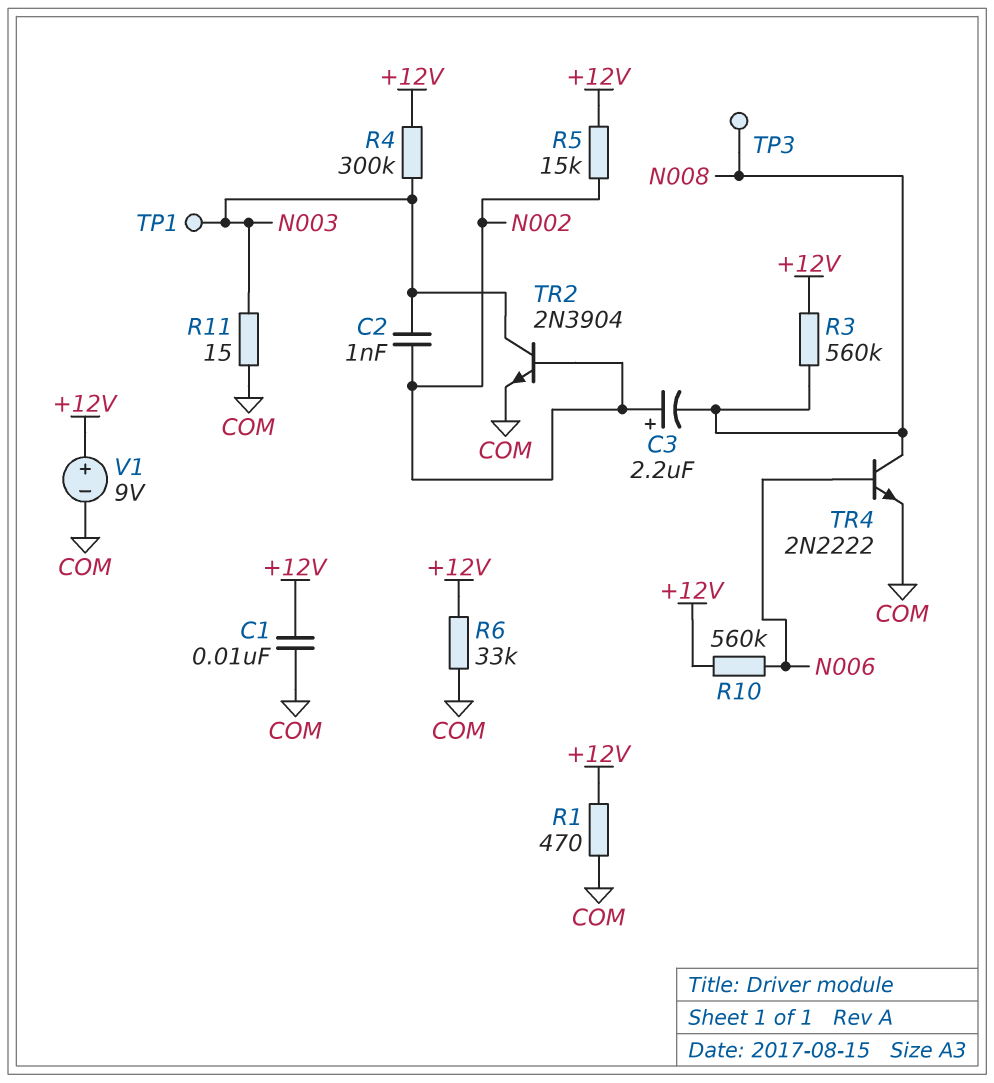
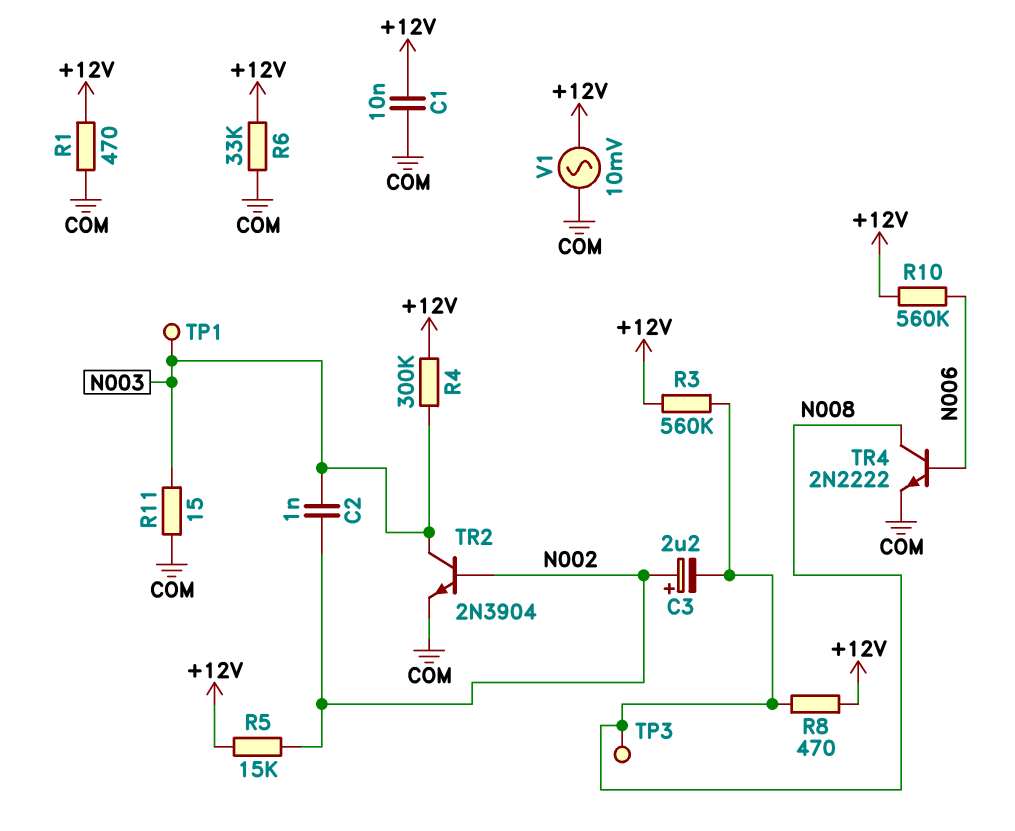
R8: none -> 470 (+12V, N008)
V1: 9V (plus +12V, minus COM) -> AC 10mV (+12V, COM)

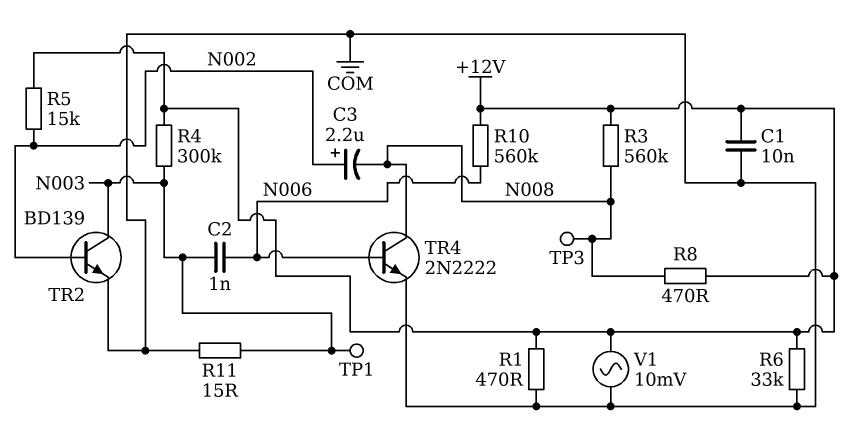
C2: 1nF (N002, N003) -> 1nF (N003, N006)
TR2: NPN 2N3904 (B N002, C N003, E COM) -> NPN BD139 (B N002, C N003, E COM)

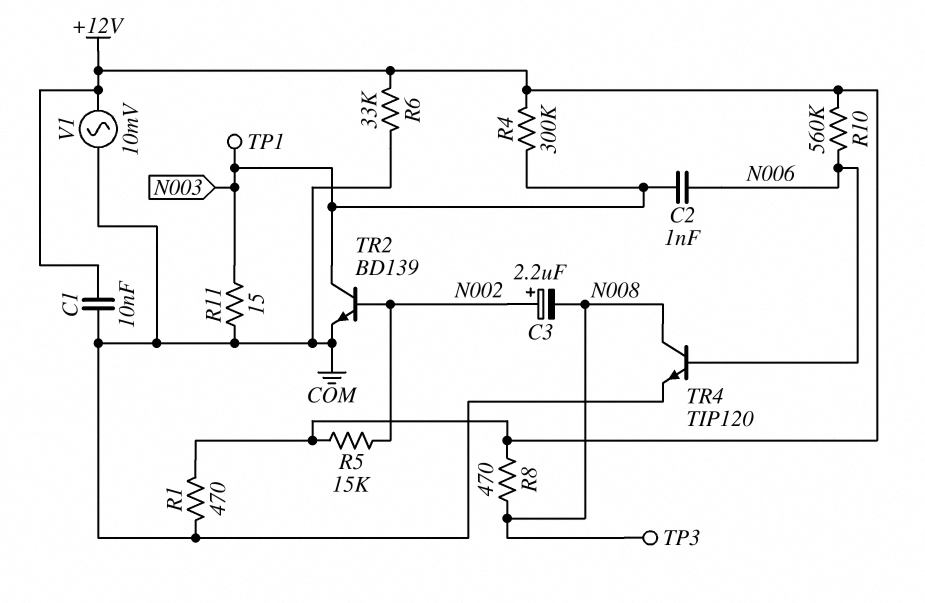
R3: 560k (+12V, N008) -> none
TR4: NPN 2N2222 (B N006, C N008, E COM) -> NPN TIP120 (B N006, C N008, E COM)

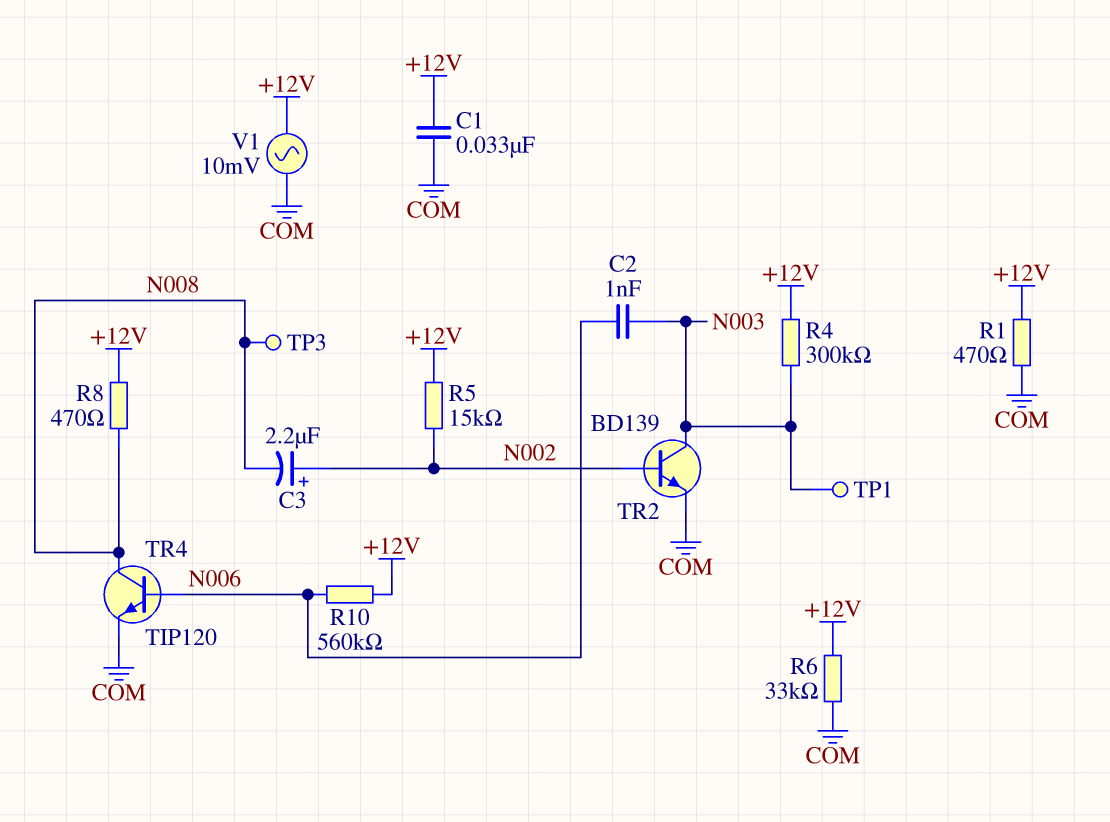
C1: 10nF (+12V, COM) -> 33nF (+12V, COM)
R11: 15 (COM, N003) -> none

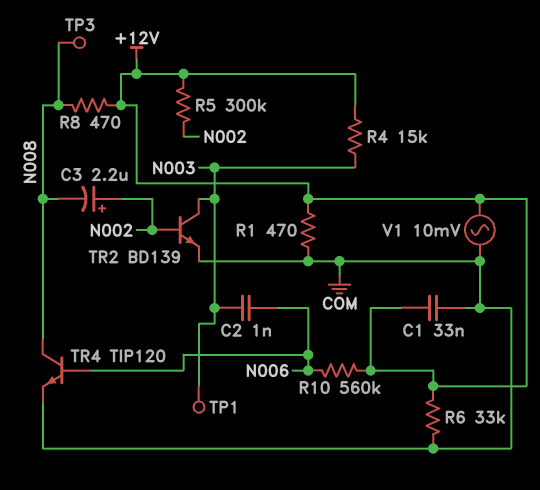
R4: 300k (+12V, N003) -> 15k (+12V, N003)
R5: 15k (+12V, N002) -> 300k (+12V, N002)

